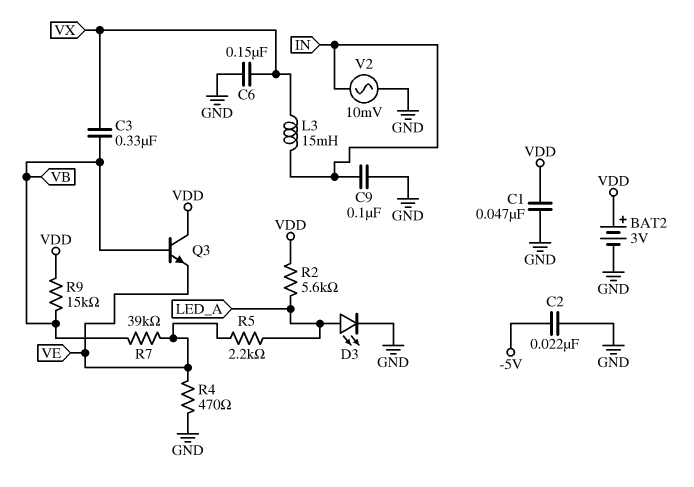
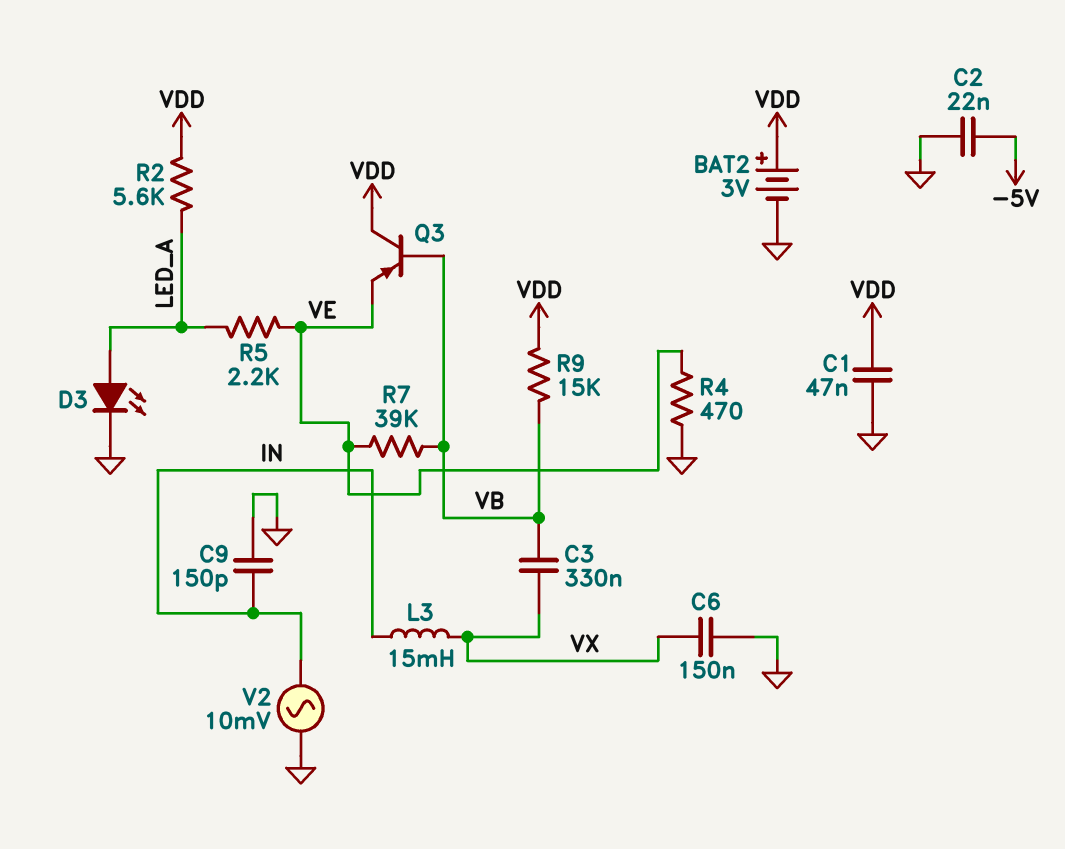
C9: 100nF (GND, IN) -> 150pF (GND, IN)
Q3: NPN (B VB, C VDD, E VE) -> PNP (B VB, C VDD, E VE)

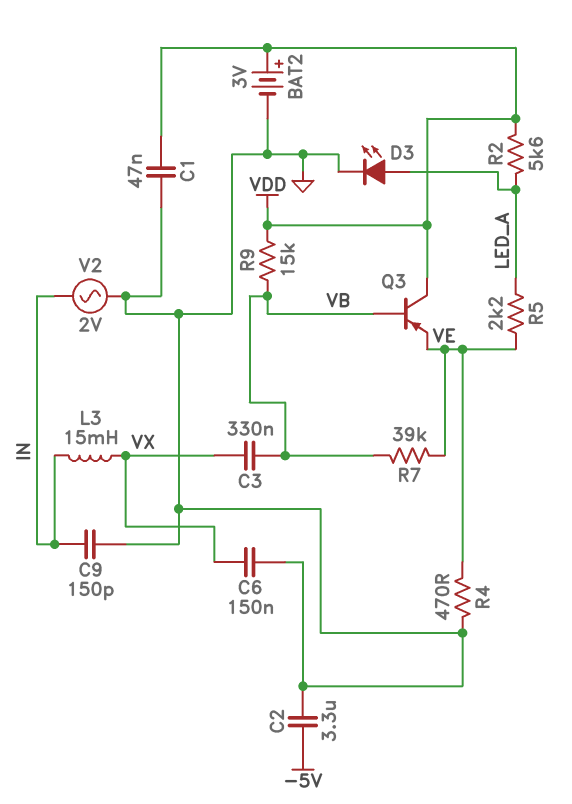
C2: 22nF (-5V, GND) -> 3.3uF (-5V, GND)
V2: AC 10mV (GND, IN) -> AC 2V (GND, IN)

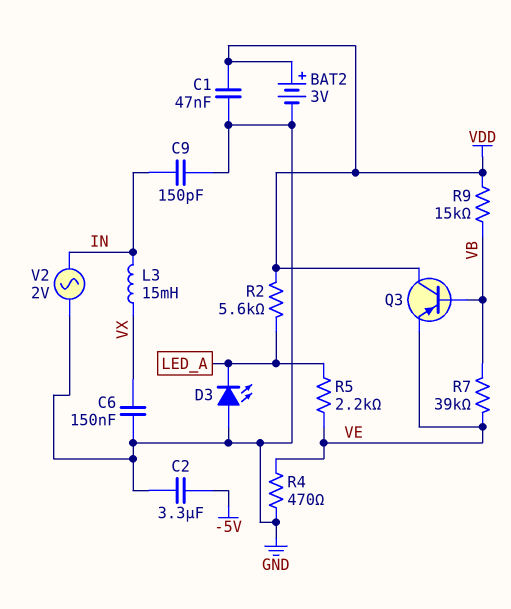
C3: 330nF (VB, VX) -> none
D3: LED (A LED_A, K GND) -> LED (A GND, K LED_A)

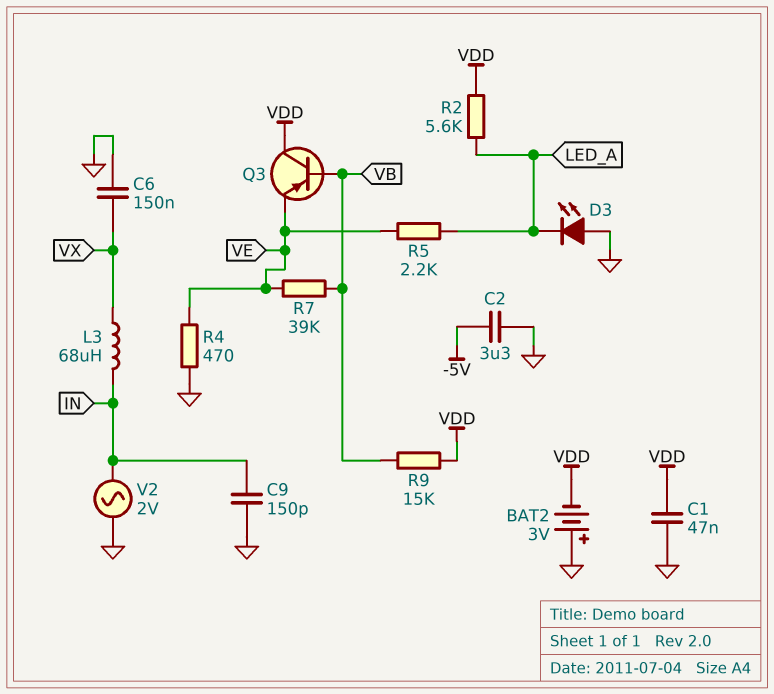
BAT2: 3V (plus VDD, minus GND) -> 3V (plus GND, minus VDD)
L3: 15mH (IN, VX) -> 68uH (IN, VX)

